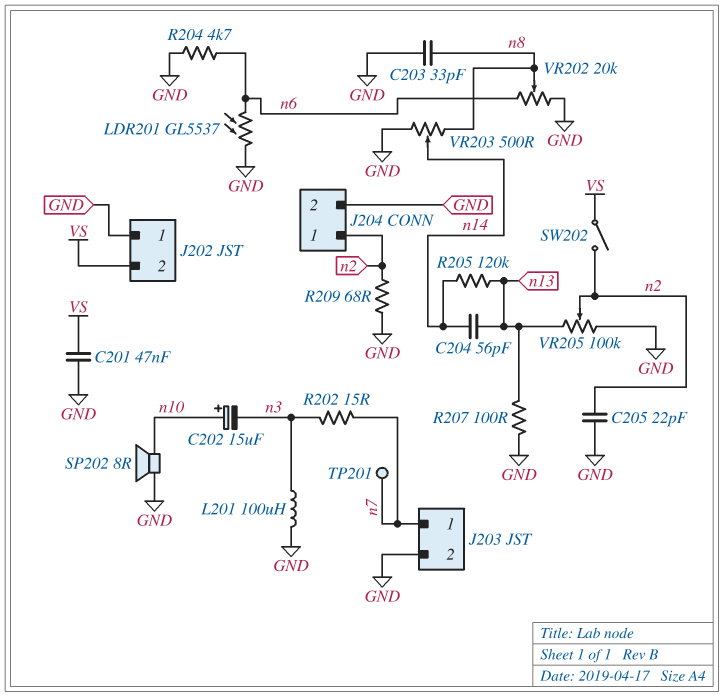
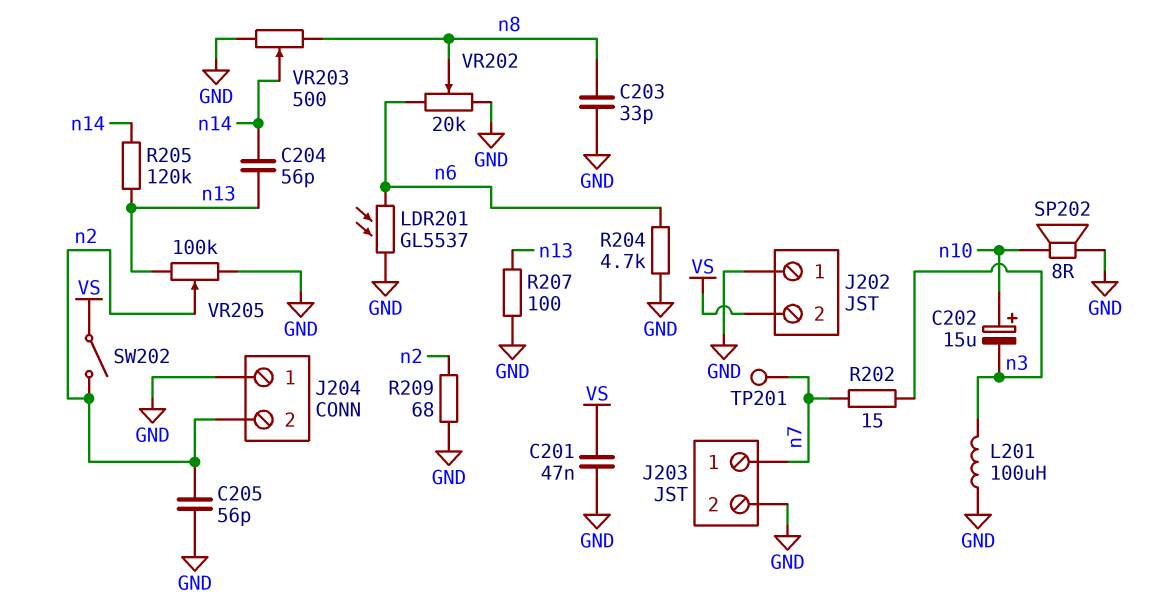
C205: 22pF (GND, n2) -> 56pF (GND, n2)
J204 pin 1: n2 -> GND
J204 pin 2: GND -> n2

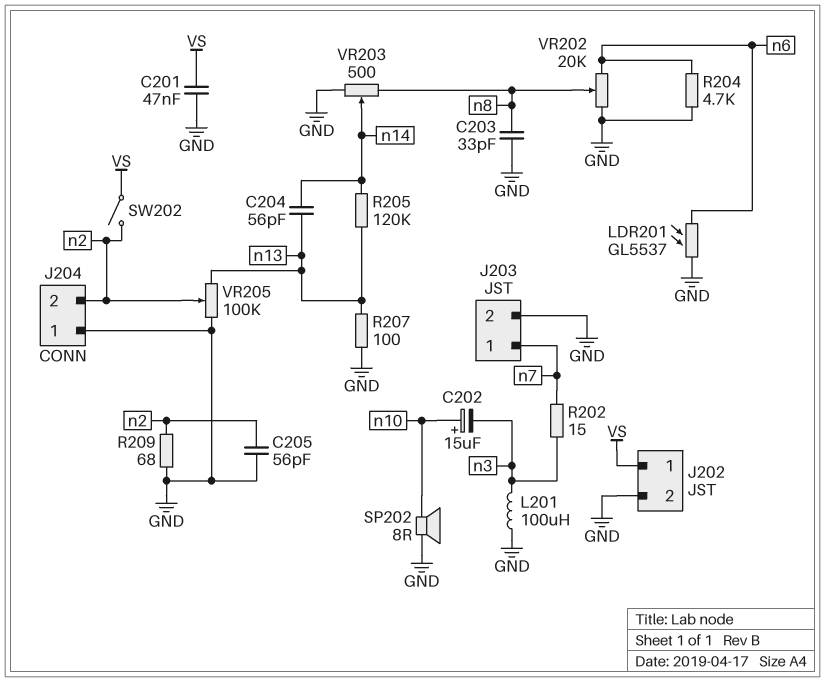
J202 pin 1: GND -> VS
J202 pin 2: VS -> GND
TP201: test point (n7) -> none

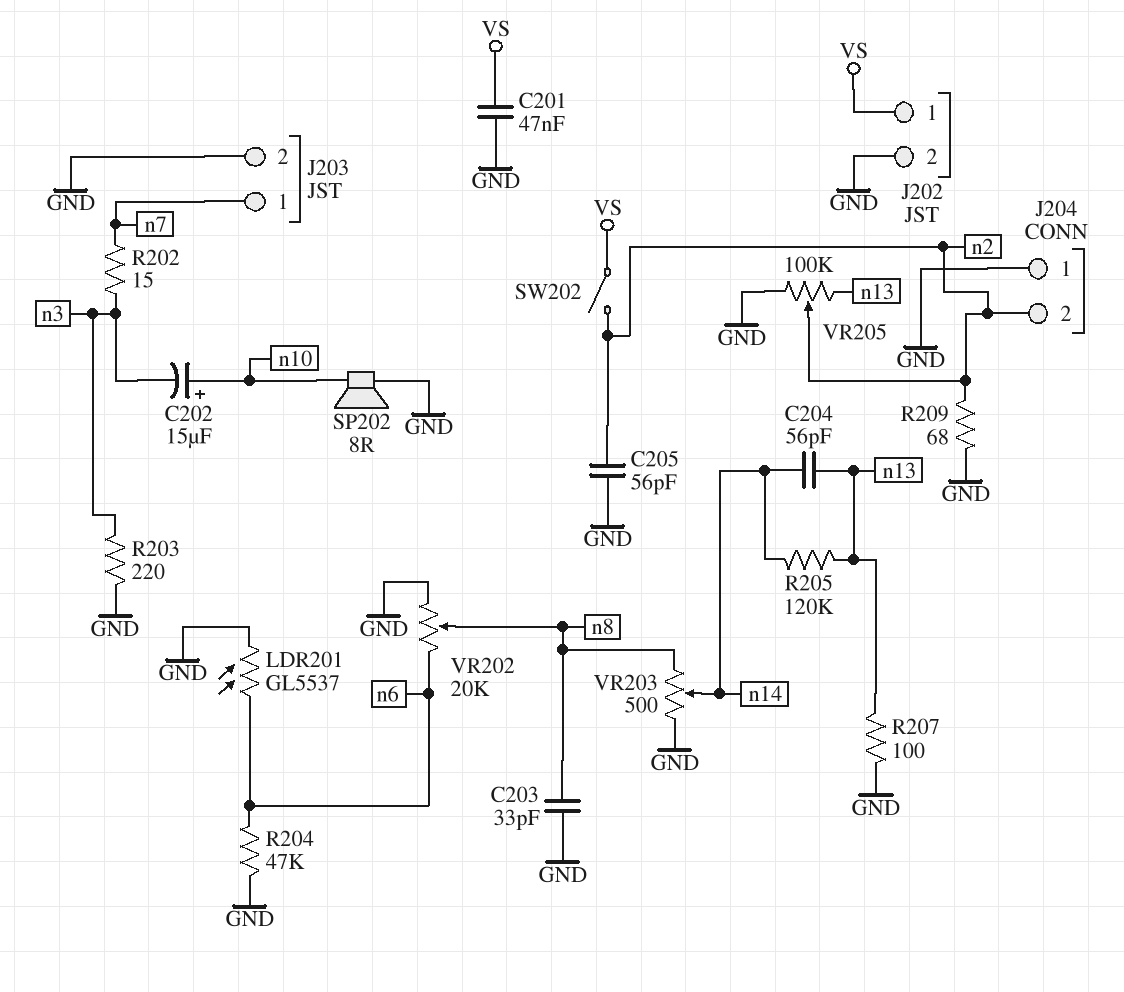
L201: 100uH (GND, n3) -> none
R203: none -> 220 (GND, n3)
R204: 4.7k (GND, n6) -> 47k (GND, n6)

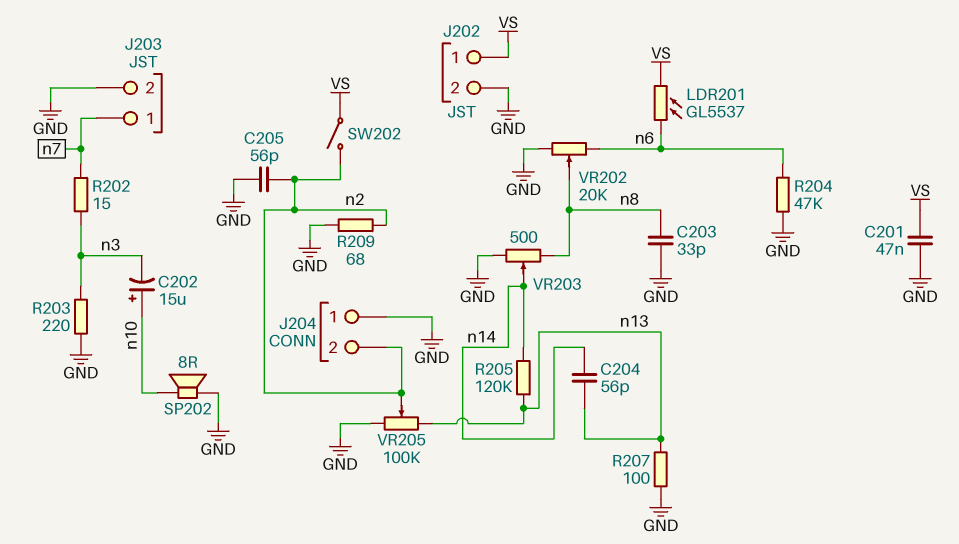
LDR201: GL5537 (GND, n6) -> GL5537 (VS, n6)

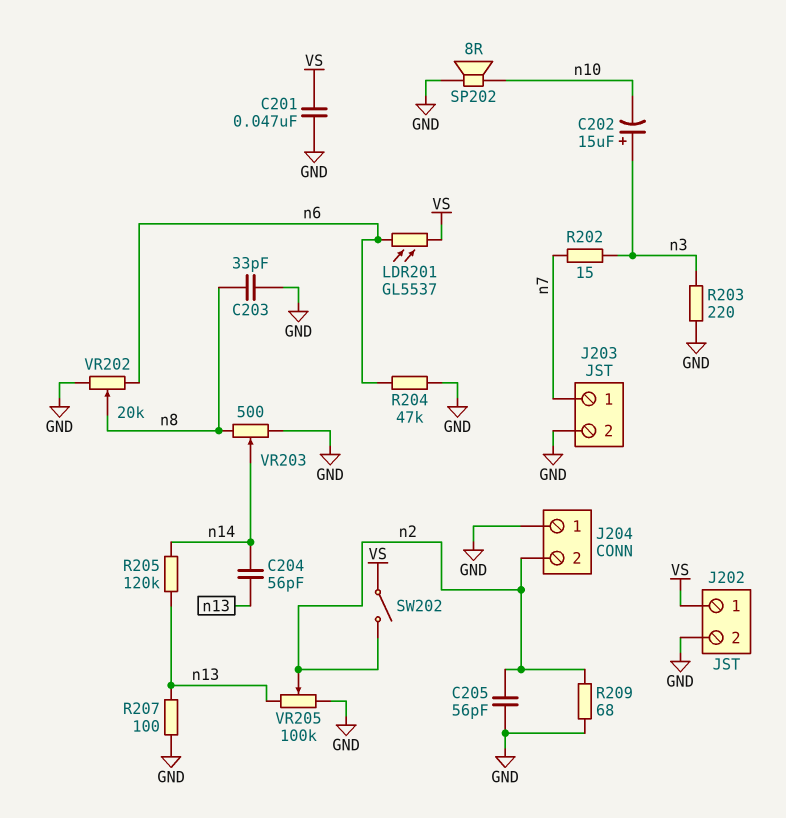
C202: 15uF (plus n10, minus n3) -> 15uF (plus n3, minus n10)

